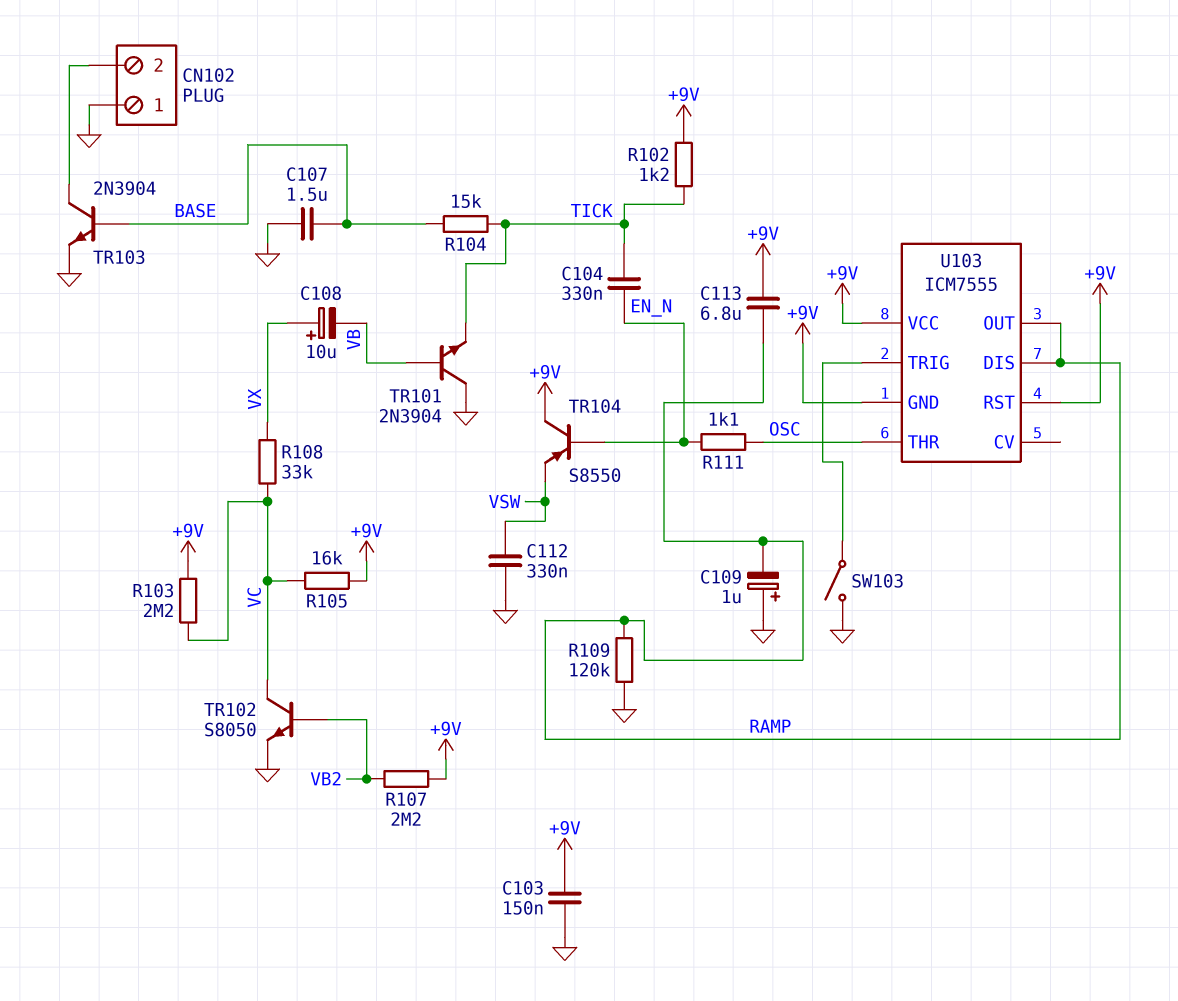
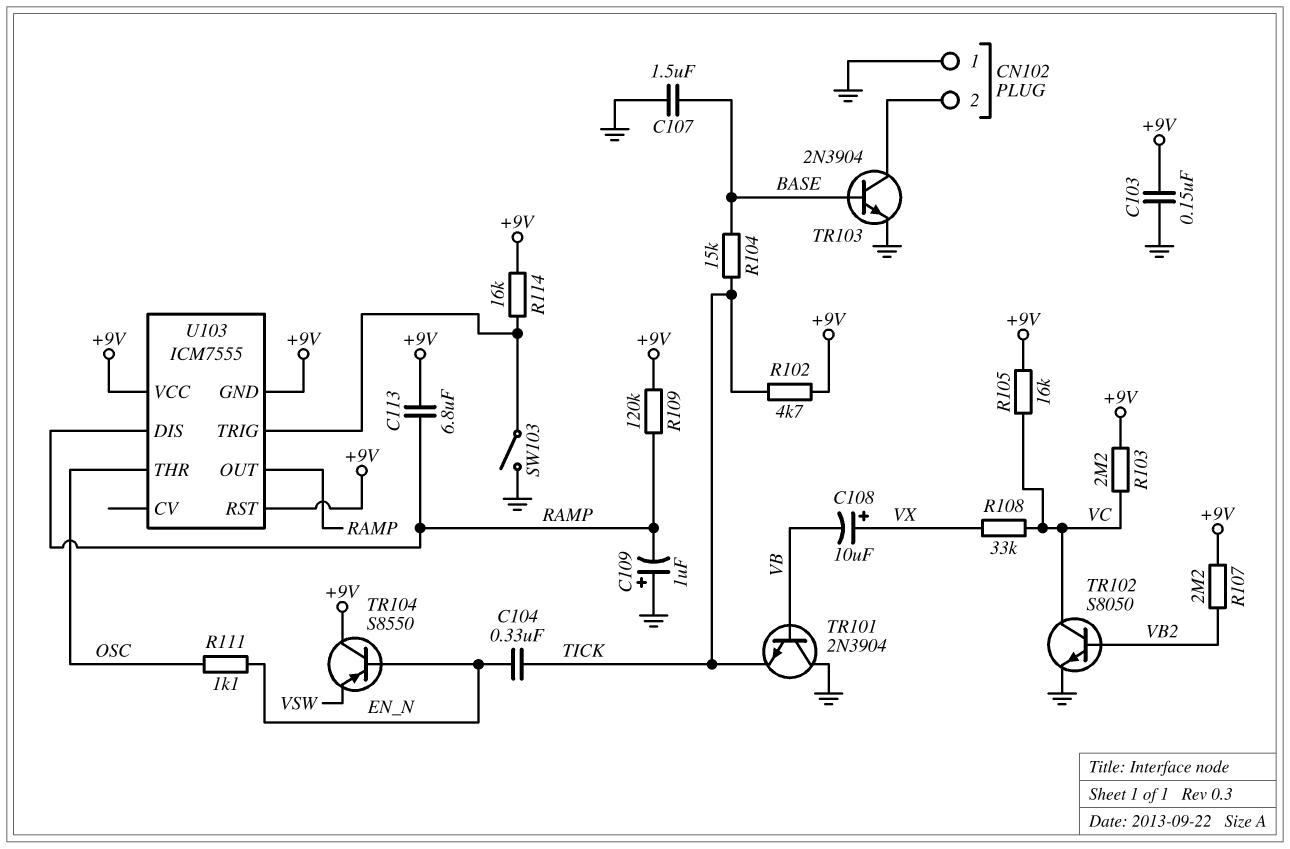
C112: 330nF (GND, VSW) -> none
R102: 1.2k (+9V, TICK) -> 4.7k (+9V, TICK)
R109: 120k (GND, RAMP) -> 120k (+9V, RAMP)
R114: none -> 16k (+9V, U103/TRIG)

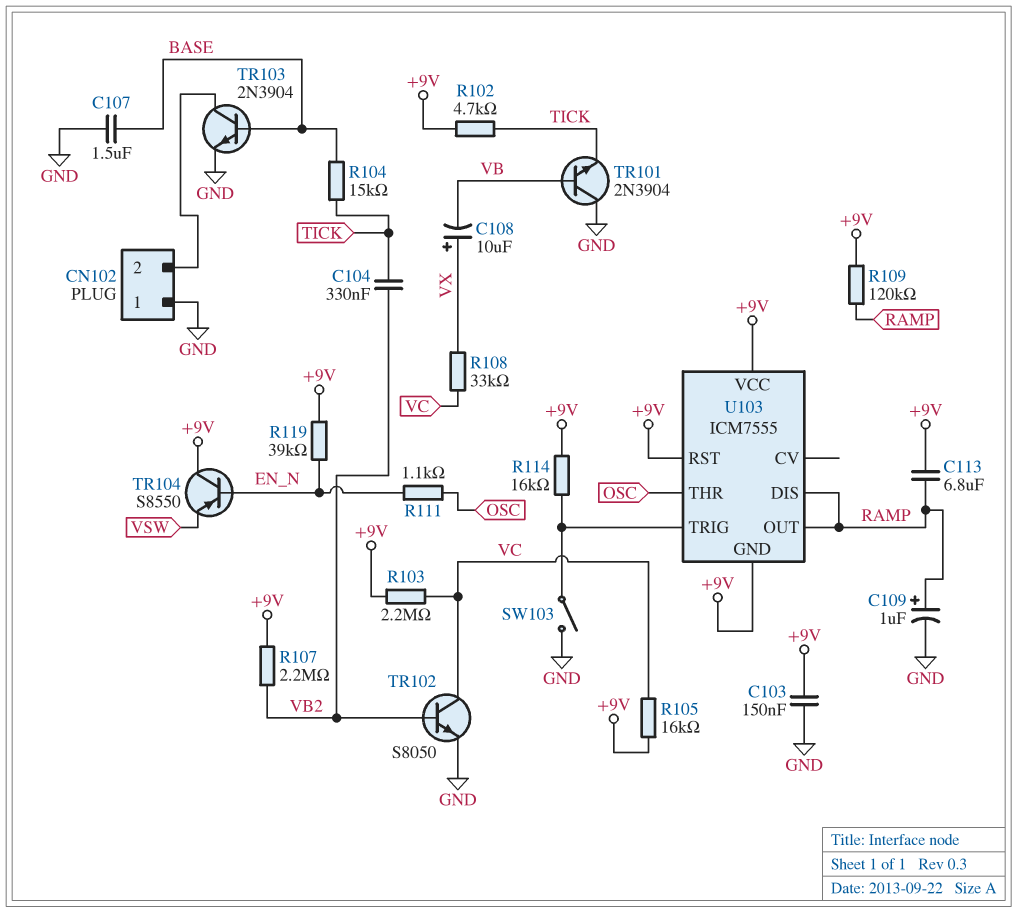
C104: 330nF (EN_N, TICK) -> 330nF (TICK, VB2)
C109: 1uF (plus GND, minus RAMP) -> 1uF (plus RAMP, minus GND)
R119: none -> 39k (+9V, EN_N)

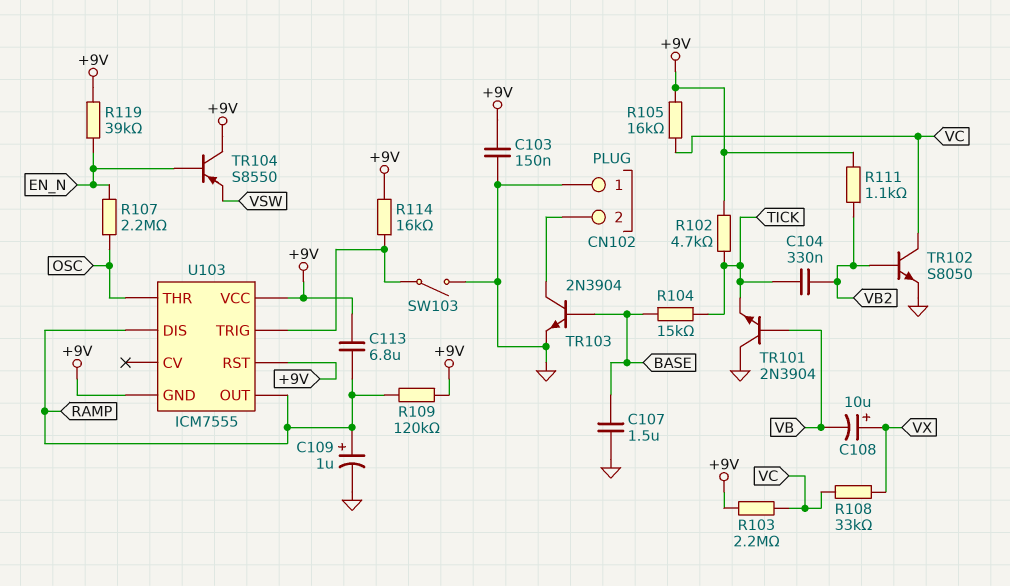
R107: 2.2M (+9V, VB2) -> 2.2M (EN_N, OSC)
R111: 1.1k (EN_N, OSC) -> 1.1k (+9V, VB2)

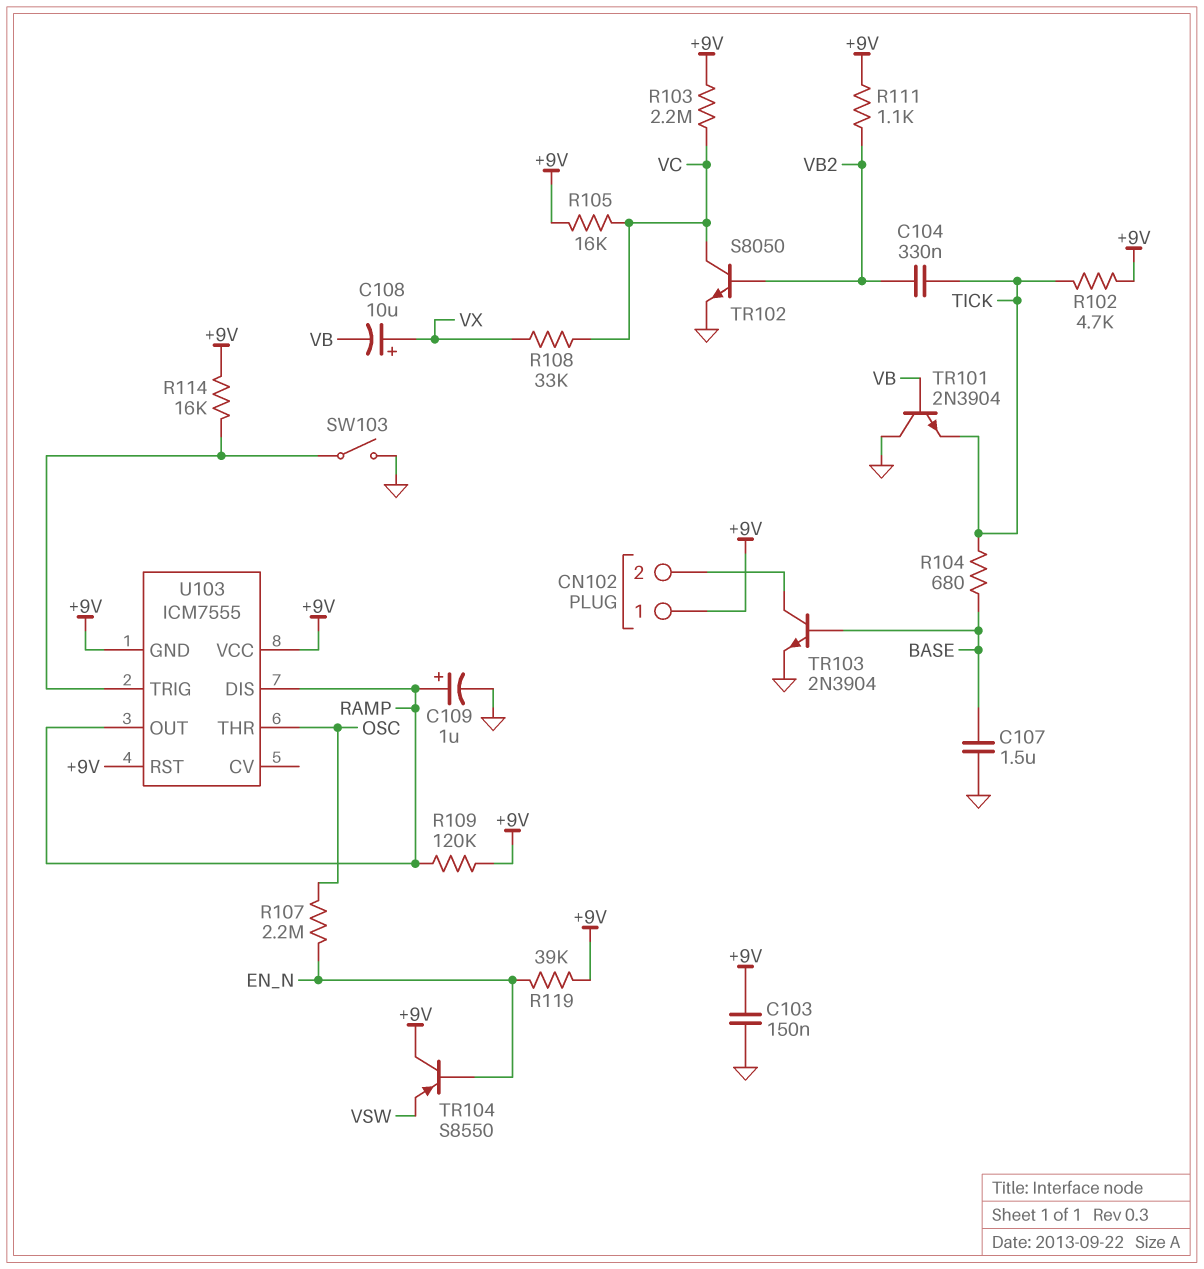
C113: 6.8uF (+9V, RAMP) -> none
CN102 pin 1: GND -> +9V
R104: 15k (BASE, TICK) -> 680 (BASE, TICK)

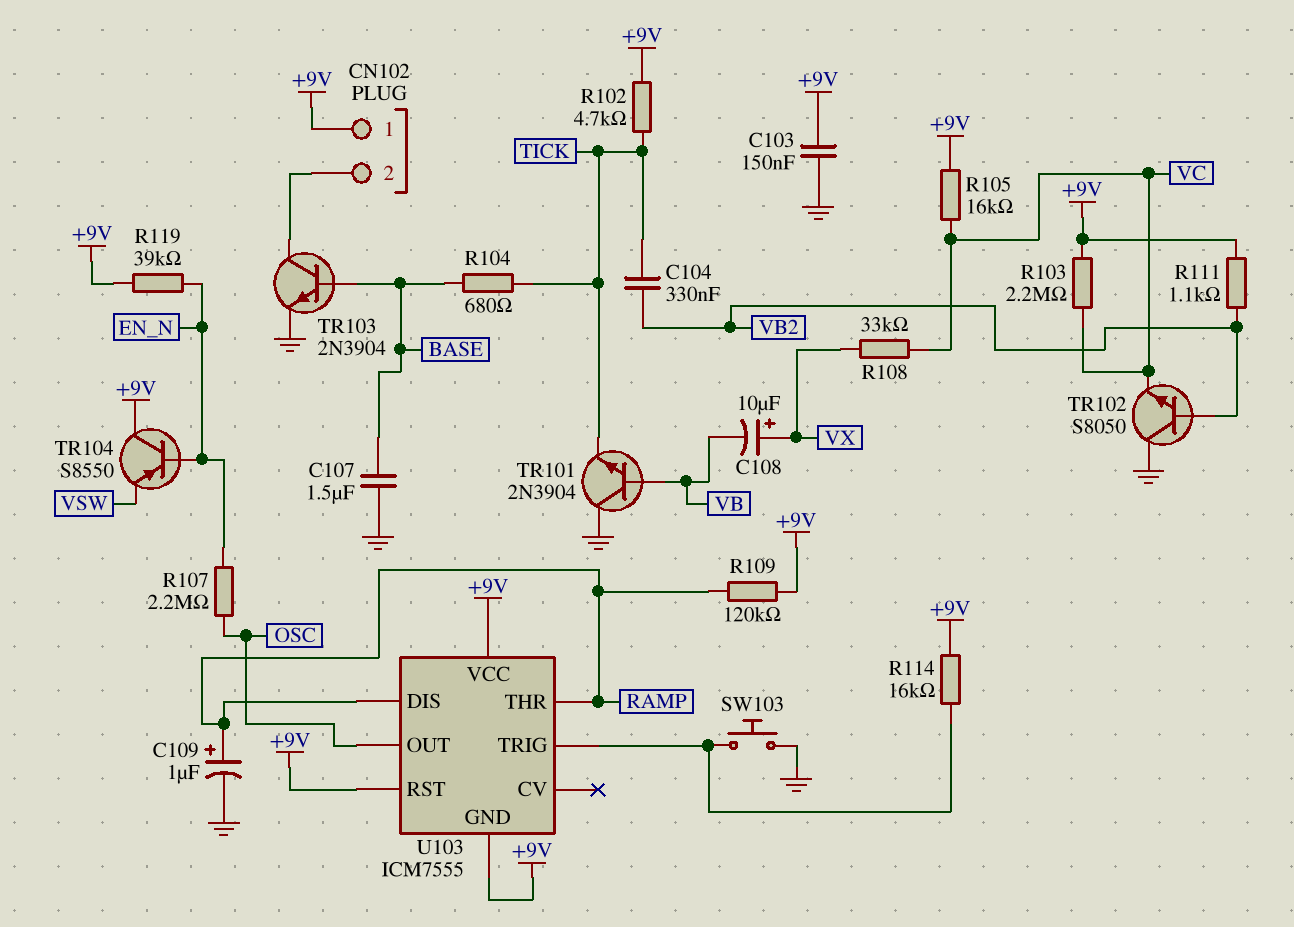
SW103: switch (GND, U103/TRIG) -> button (GND, U103/TRIG)
TR102: NPN S8050 (B VB2, C VC, E GND) -> NPN S8050 (B VB2, C GND, E VC)
U103 pin OUT: RAMP -> OSC
U103 pin THR: OSC -> RAMP

